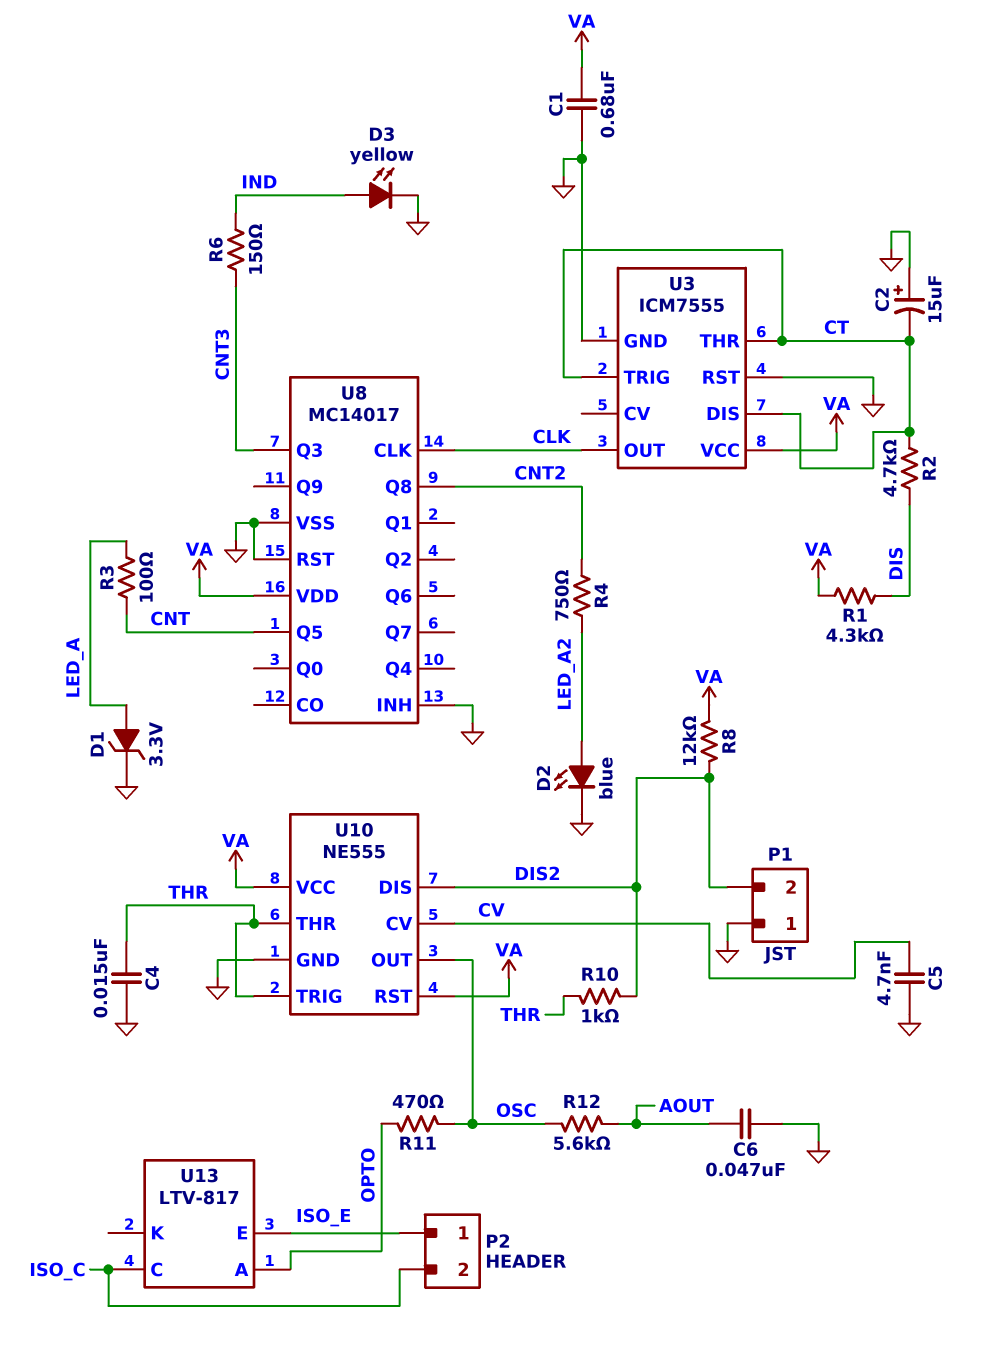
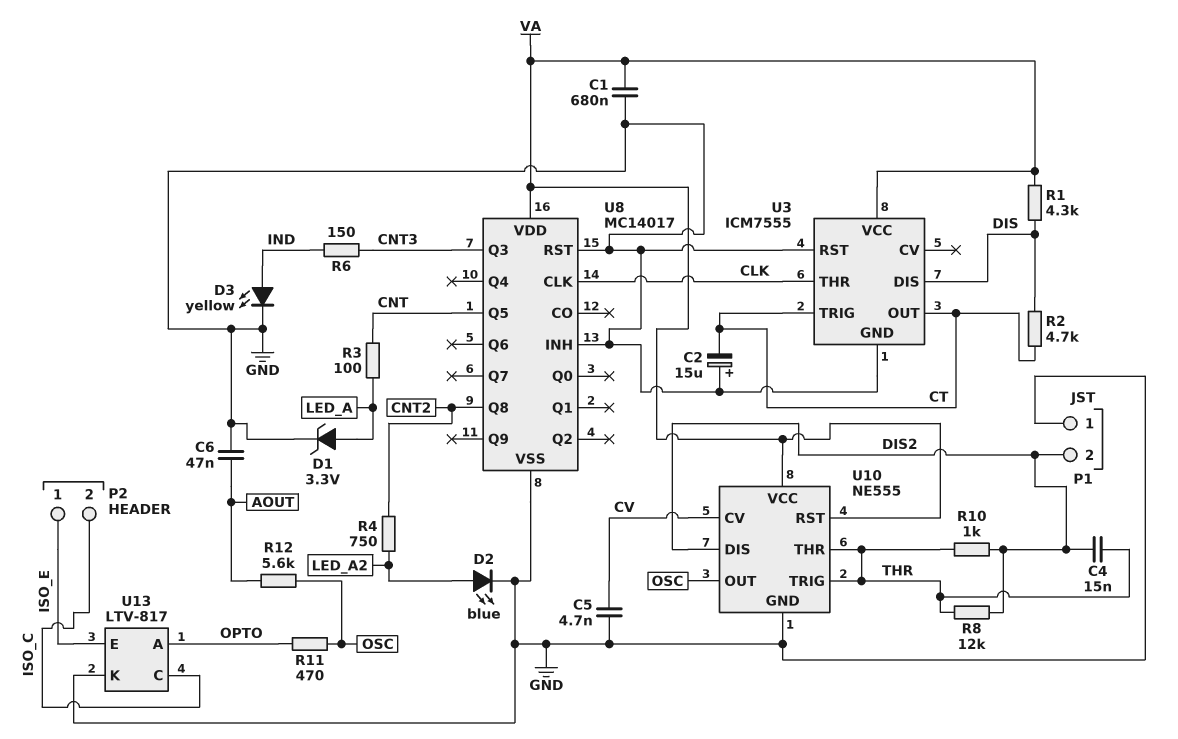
C4: 15nF (GND, THR) -> 15nF (DIS2, THR)
R8: 12k (DIS2, VA) -> 12k (DIS2, THR)
U3 pin DIS: CT -> DIS
U3 pin OUT: CLK -> CT
U3 pin THR: CT -> CLK
U13 pin K: none -> GND

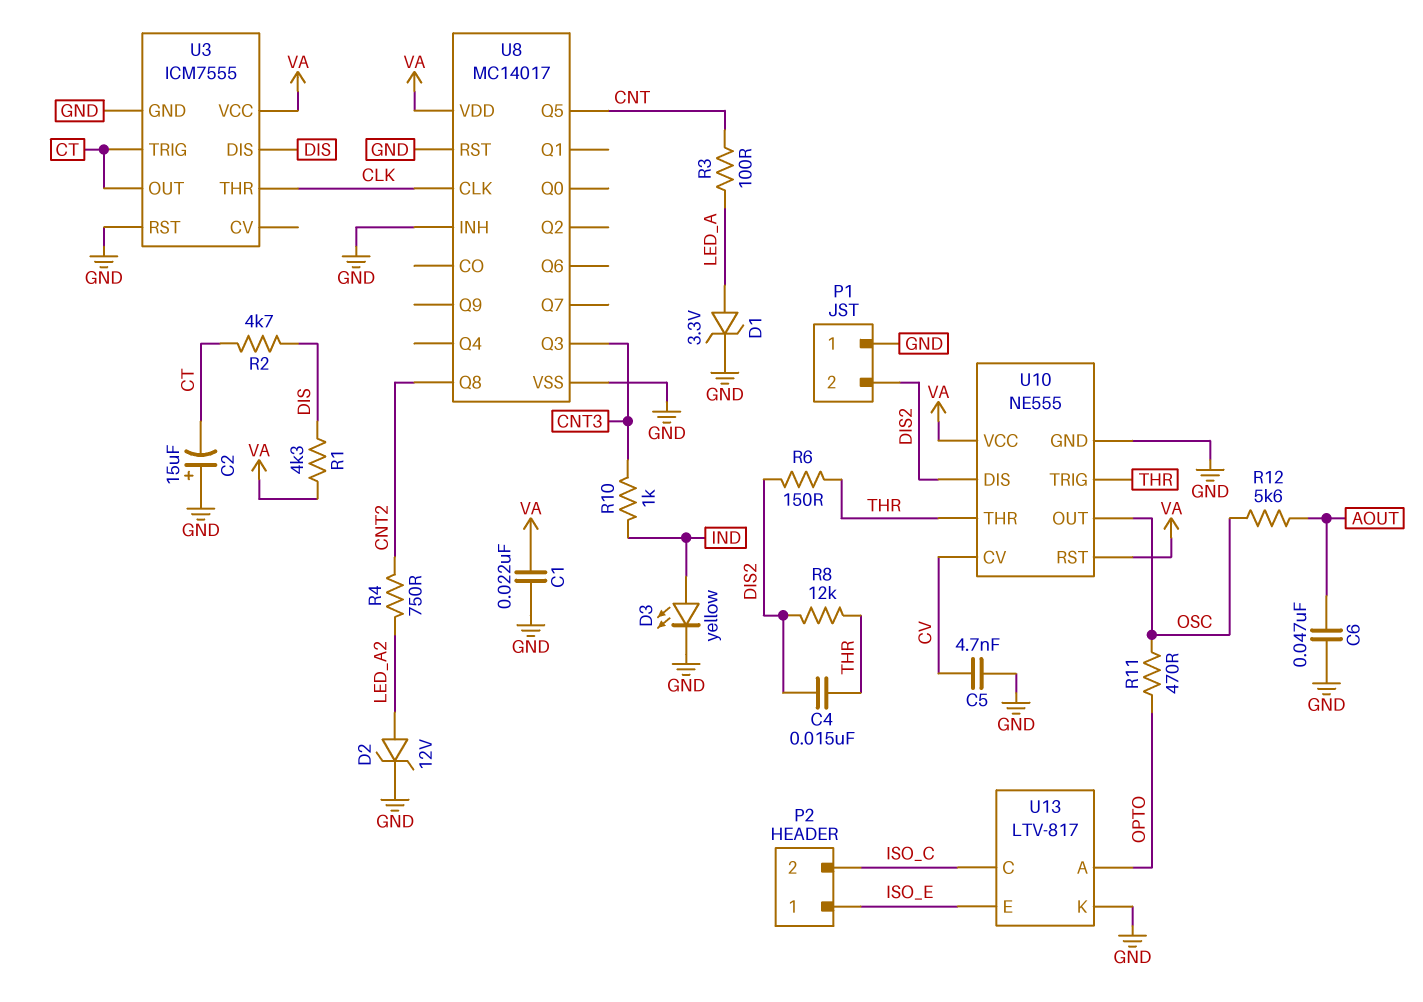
C1: 680nF (GND, VA) -> 22nF (GND, VA)
D2: LED blue (A LED_A2, K GND) -> zener 12V (A LED_A2, K GND)
R6: 150 (CNT3, IND) -> 150 (DIS2, THR)
R10: 1k (DIS2, THR) -> 1k (CNT3, IND)

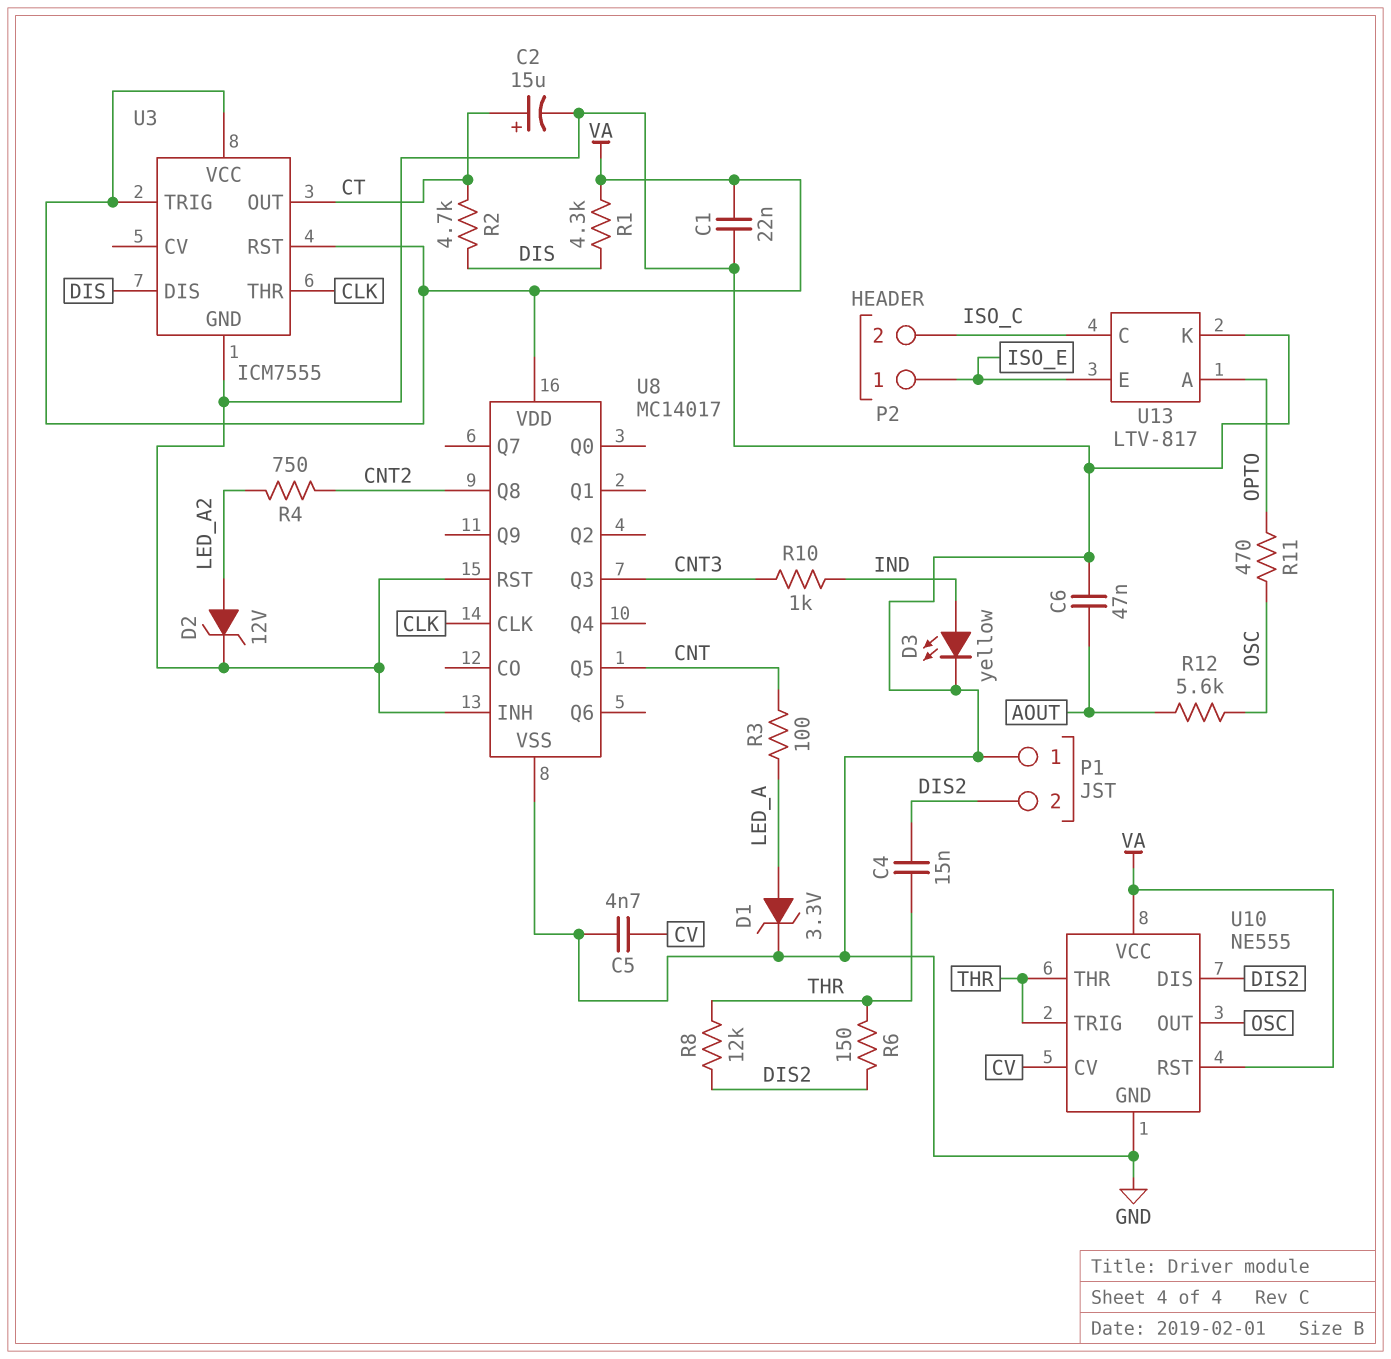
C2: 15uF (plus GND, minus CT) -> 15uF (plus CT, minus GND)
U3 pin RST: GND -> VA
U3 pin TRIG: CT -> VA

